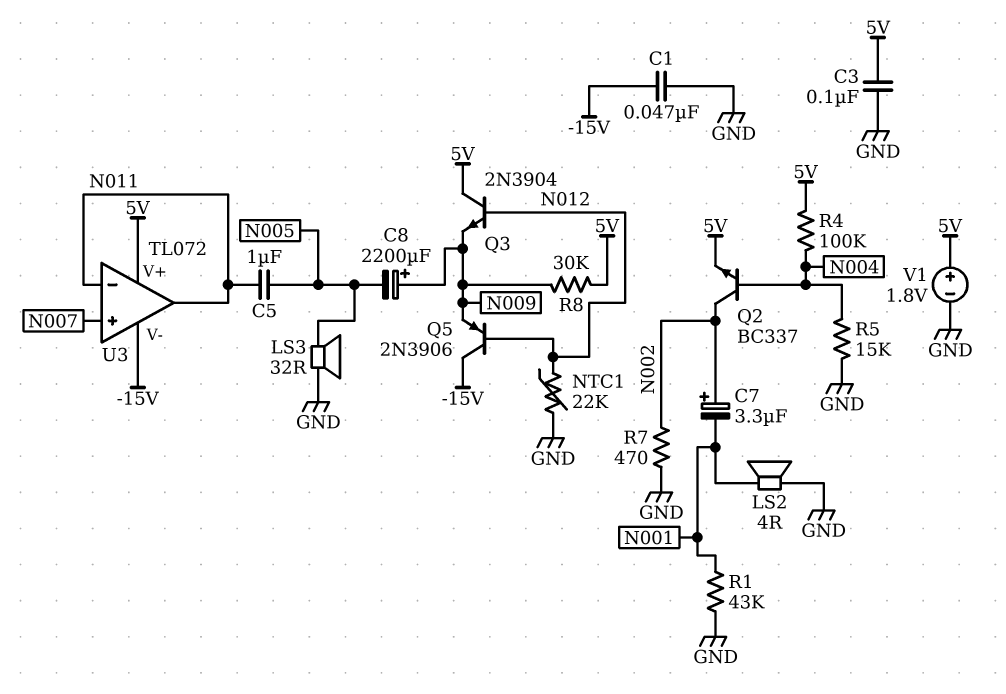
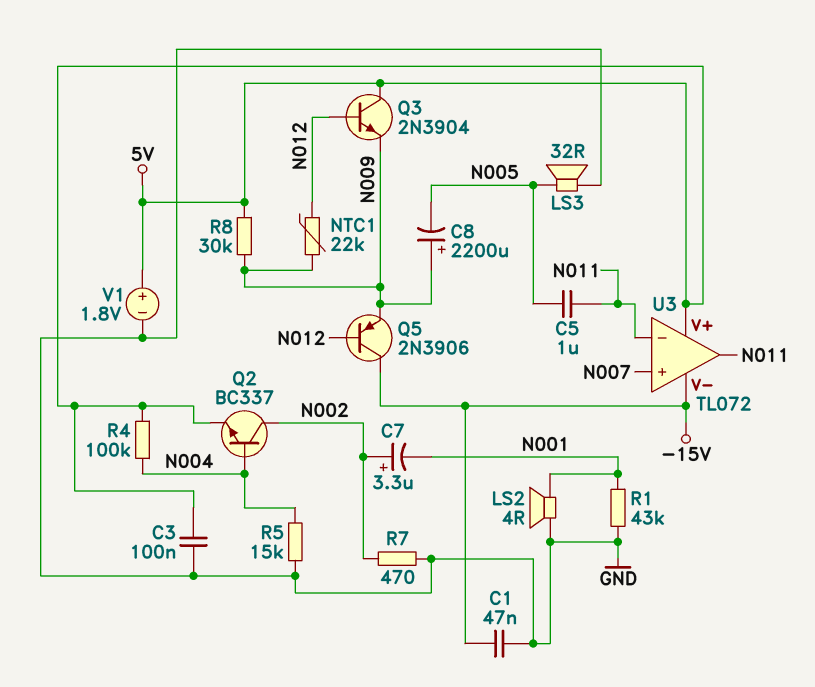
NTC1: 22k (GND, N012) -> 22k (N009, N012)

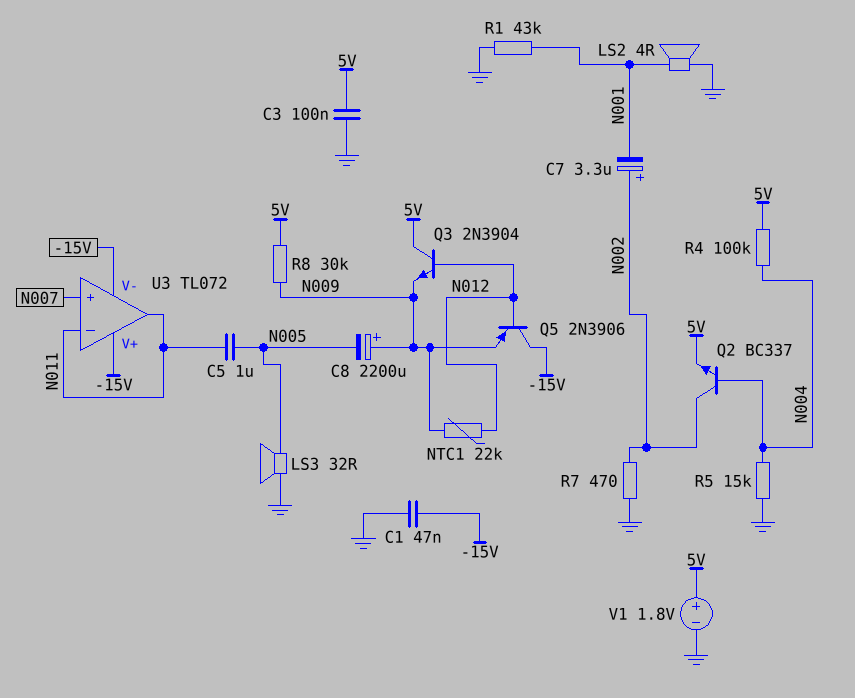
U3 pin V+: 5V -> -15V

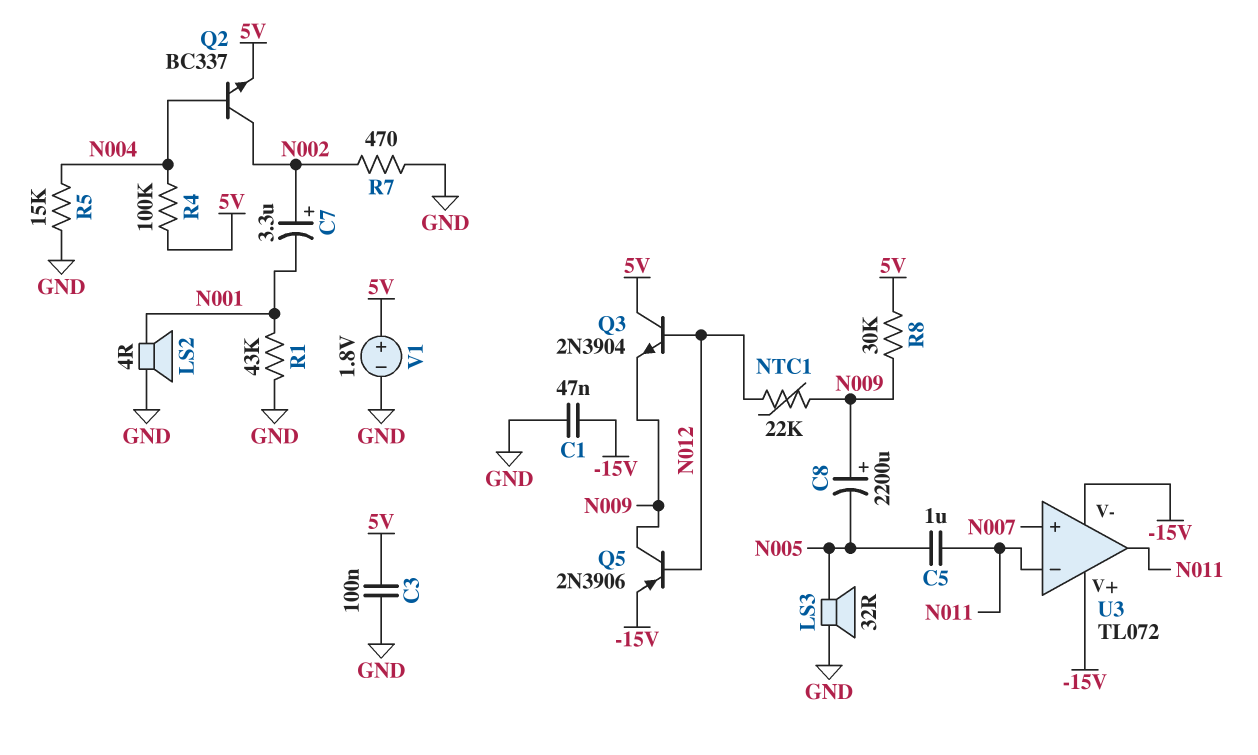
Q5: PNP 2N3906 (B N012, C -15V, E N009) -> PNP 2N3906 (B N012, C N009, E -15V)

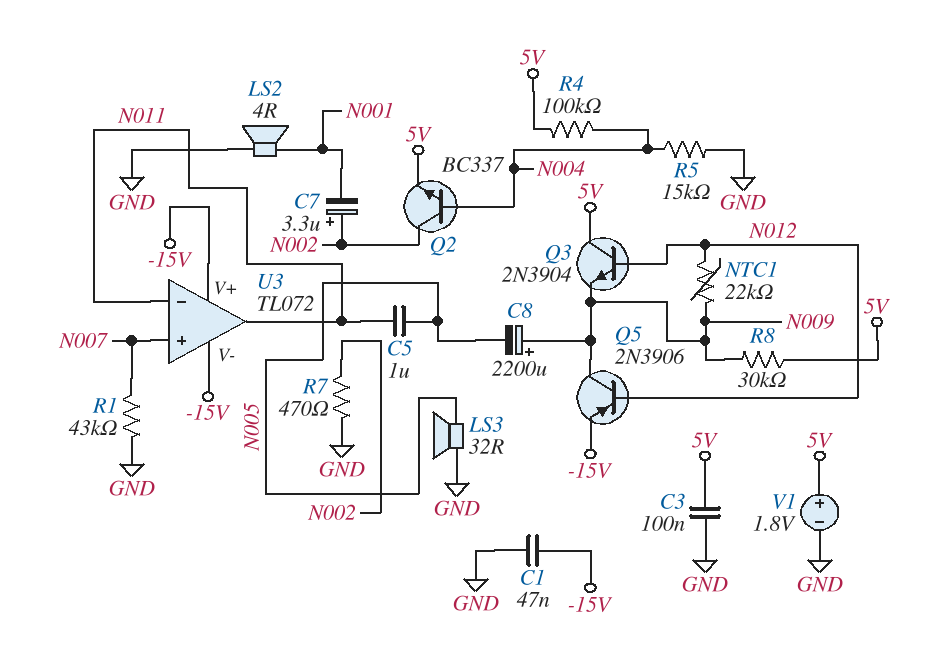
R1: 43k (GND, N001) -> 43k (GND, N007)

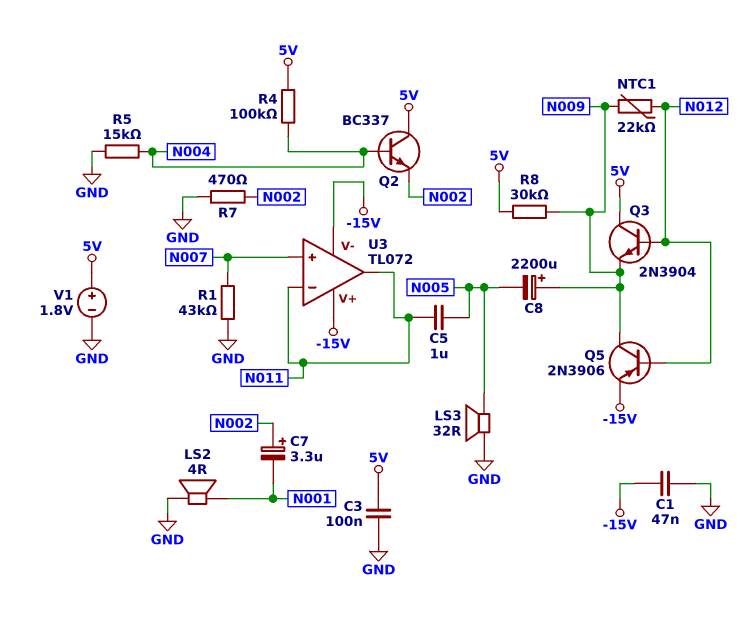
Q2: NPN BC337 (B N004, C N002, E 5V) -> NPN BC337 (B N004, C 5V, E N002)

